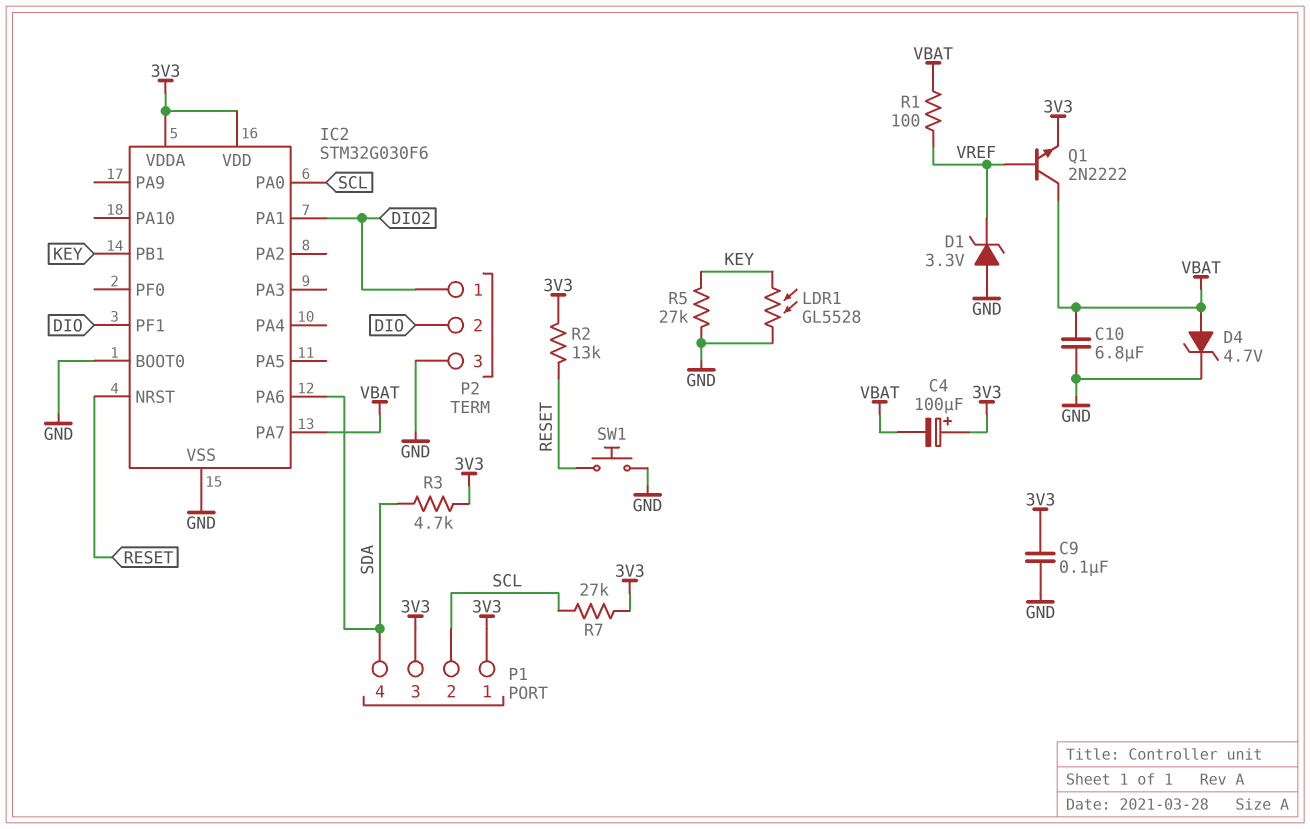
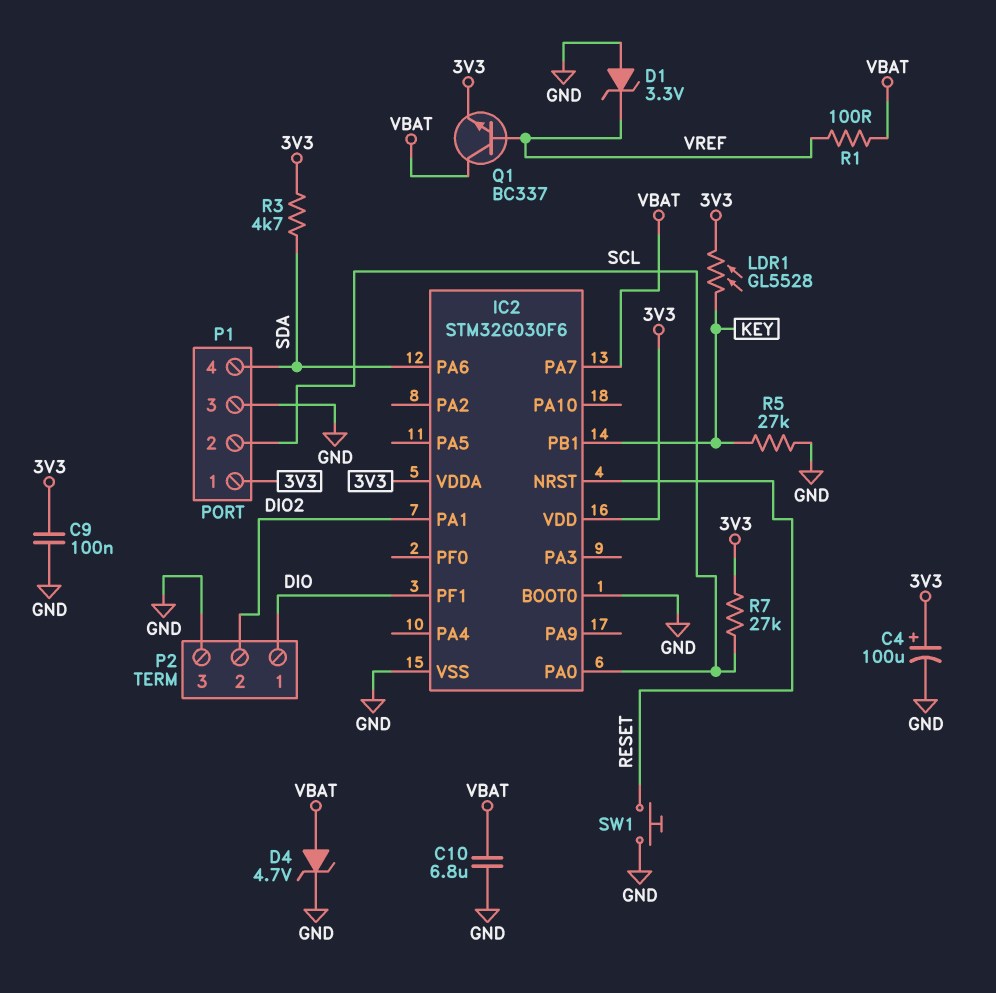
C4: 100uF (plus 3V3, minus VBAT) -> 100uF (plus 3V3, minus GND)
LDR1: GL5528 (GND, KEY) -> GL5528 (3V3, KEY)
P1 pin 3: 3V3 -> GND
P2 pin 1: DIO2 -> DIO
P2 pin 2: DIO -> DIO2
Q1: NPN 2N2222 (B VREF, C VBAT, E 3V3) -> NPN BC337 (B VREF, C VBAT, E 3V3)
R2: 13k (3V3, RESET) -> none

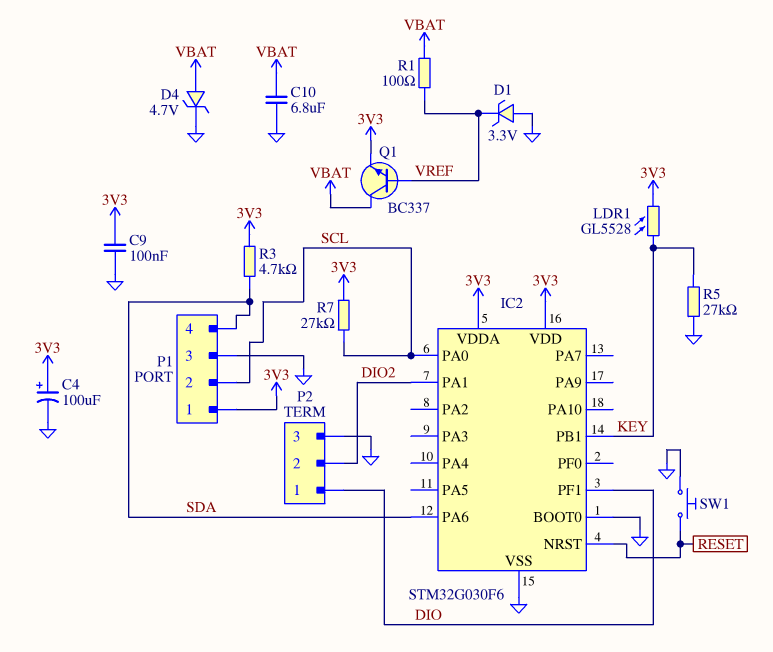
IC2 pin PA7: VBAT -> none

